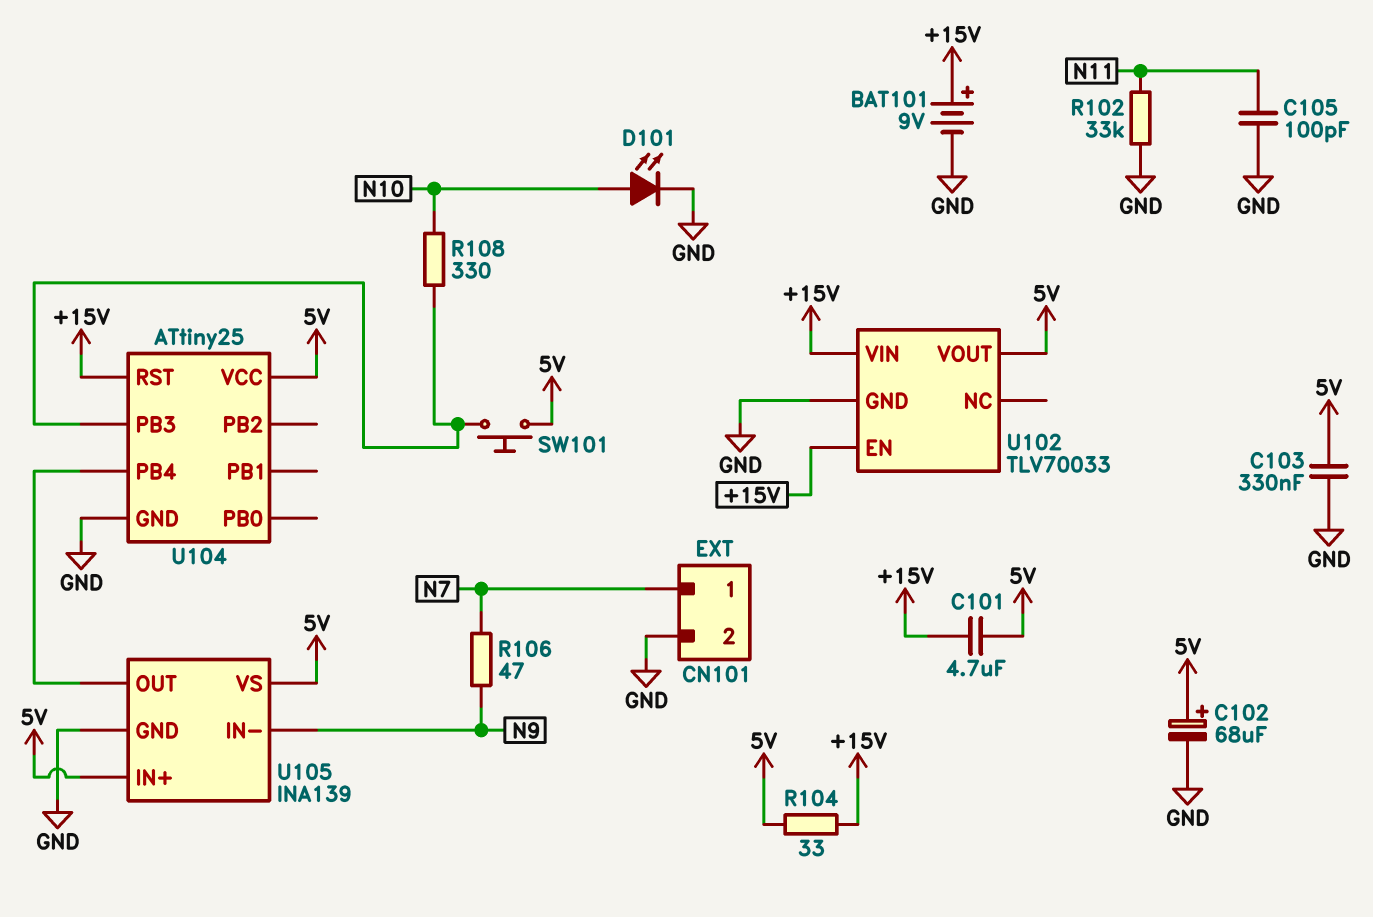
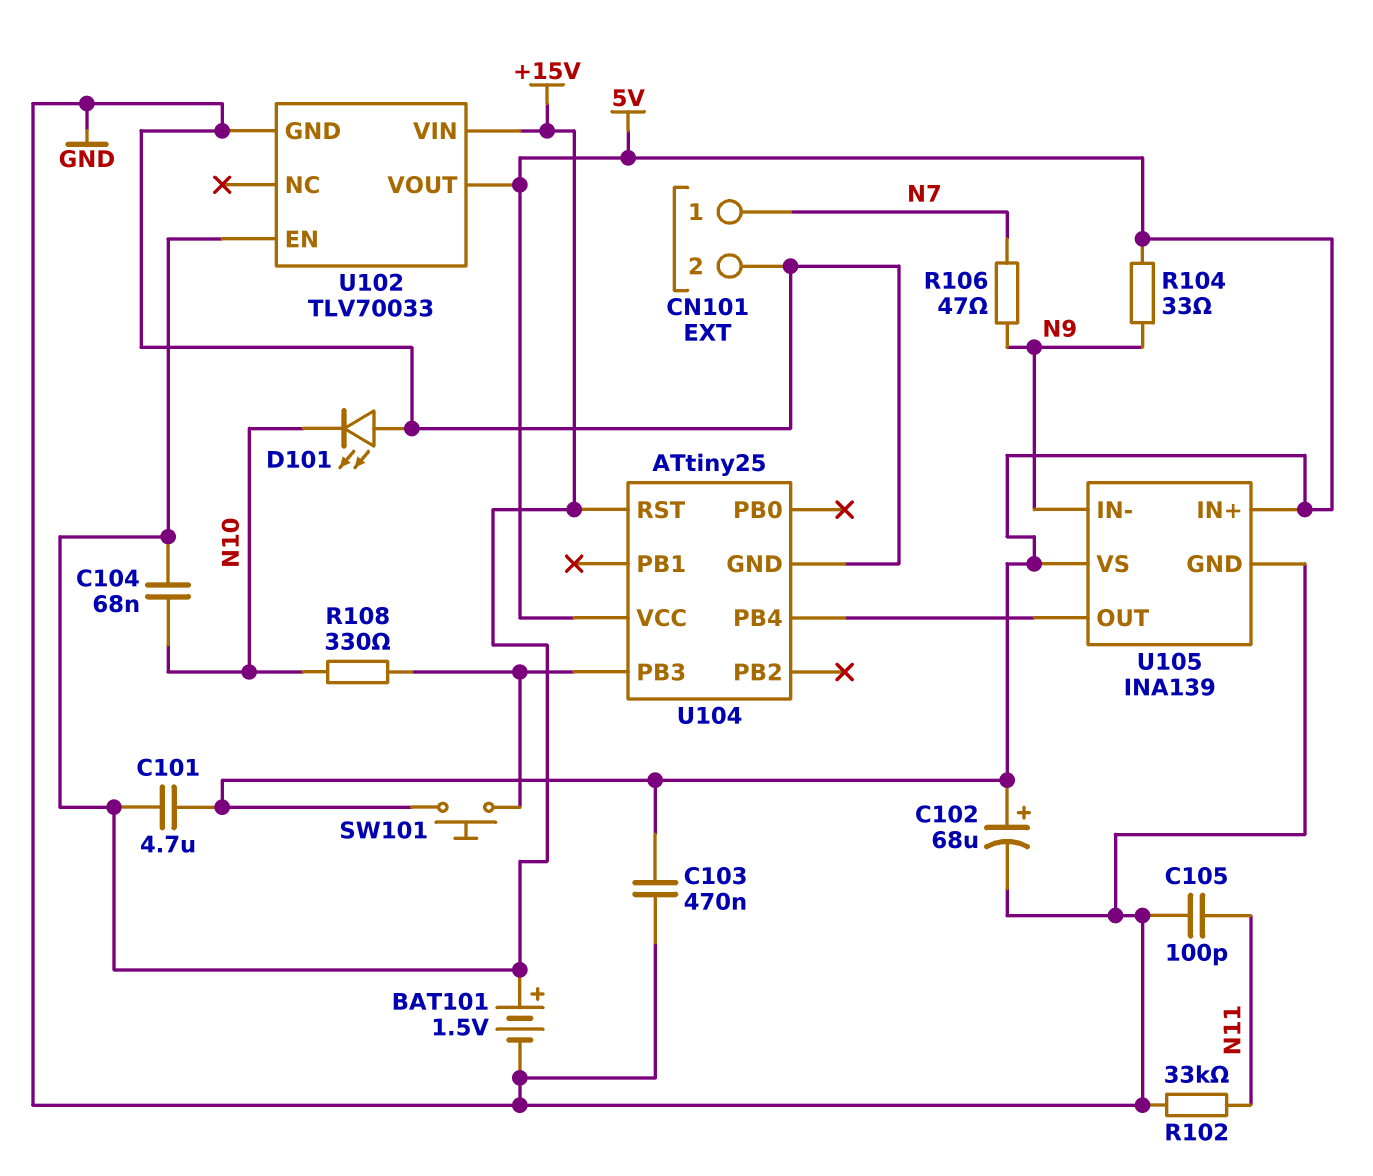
BAT101: 9V (plus +15V, minus GND) -> 1.5V (plus +15V, minus GND)
C103: 330nF (5V, GND) -> 470nF (5V, GND)
C104: none -> 68nF (+15V, N10)
D101: LED (A N10, K GND) -> LED (A GND, K N10)
R104: 33 (+15V, 5V) -> 33 (5V, N9)

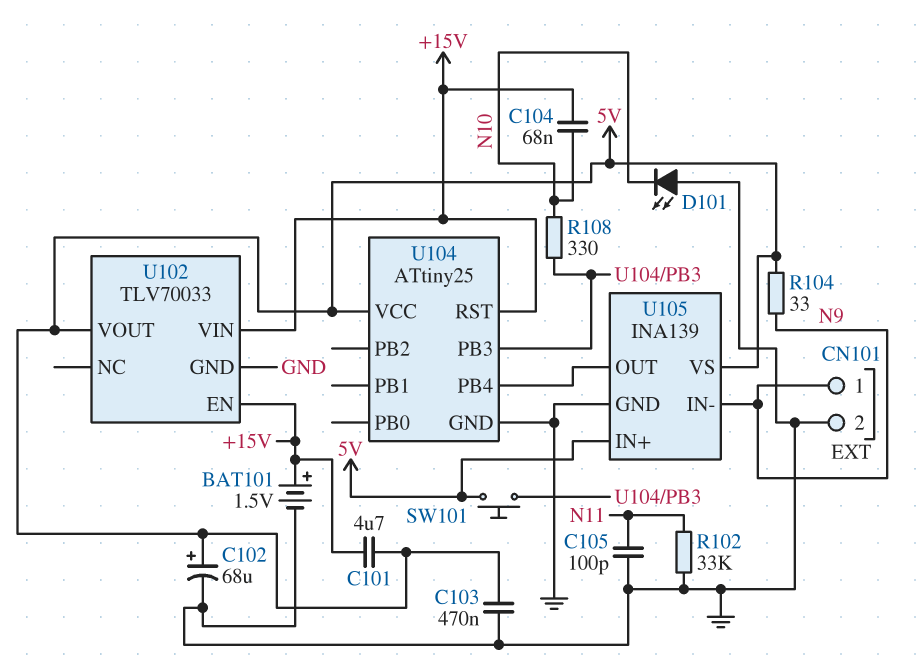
CN101 pin 1: N7 -> N9
R106: 47 (N7, N9) -> none

